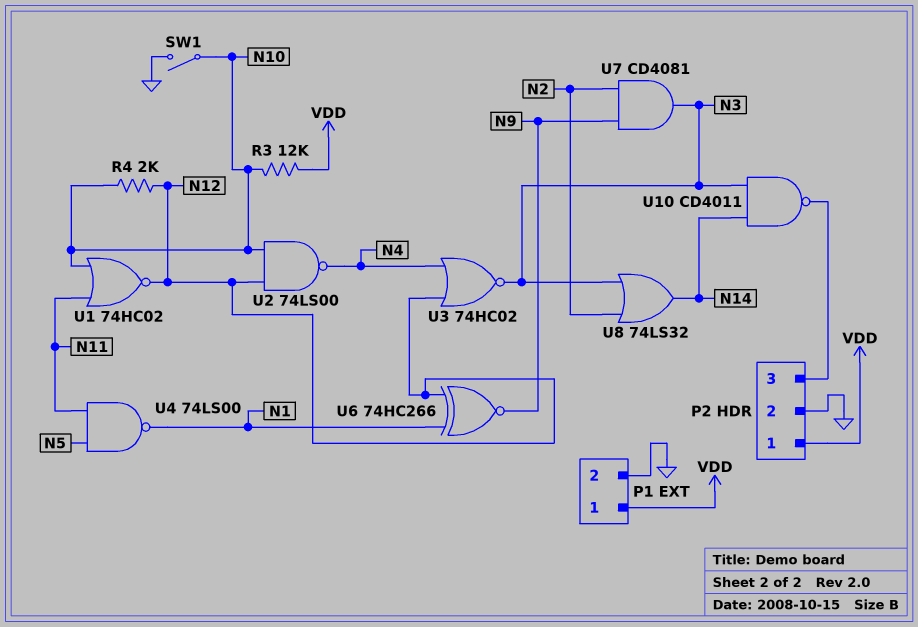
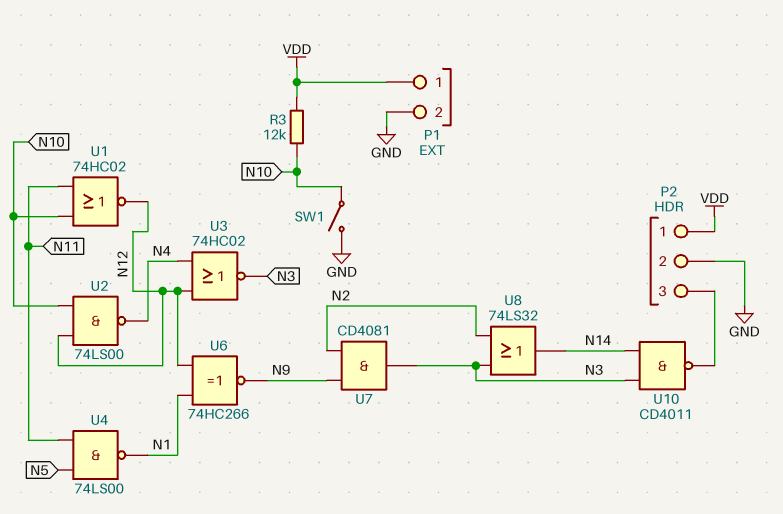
R4: 2k (N10, N12) -> none

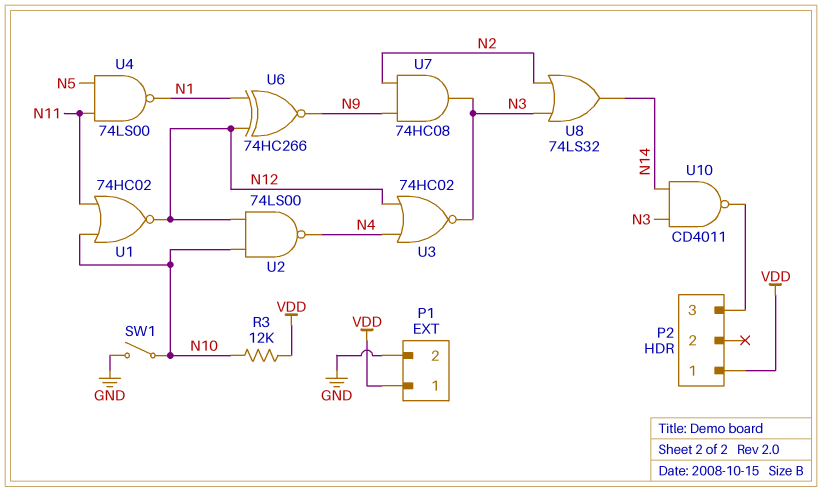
P2 pin 2: GND -> none
U7: AND CD4081 (in N2, in N9, out N3) -> AND 74HC08 (in N2, in N9, out N3)

